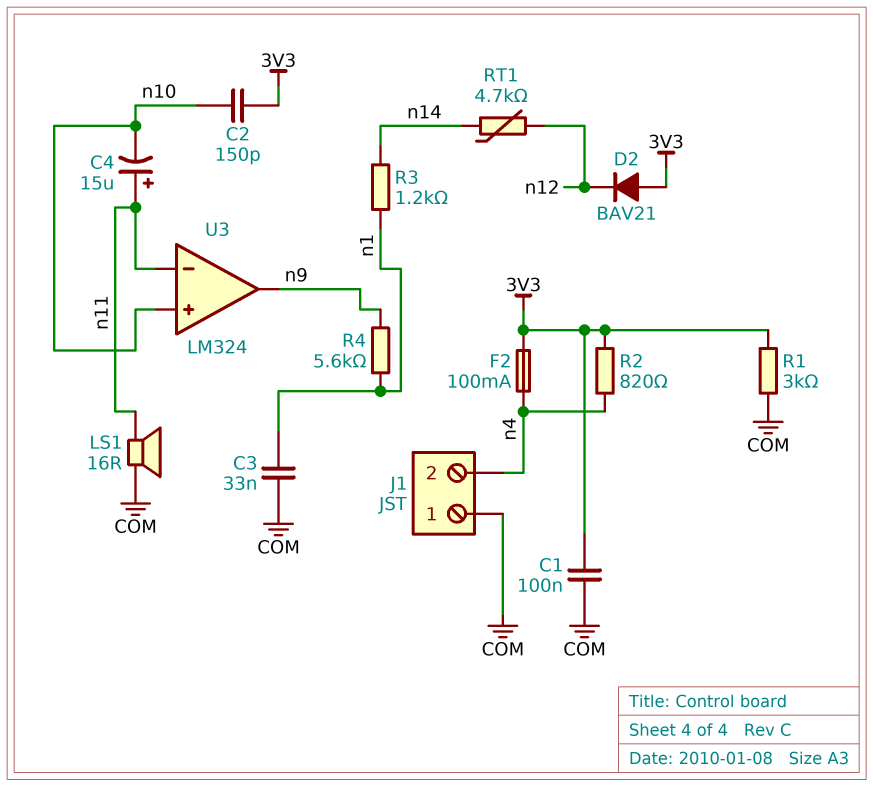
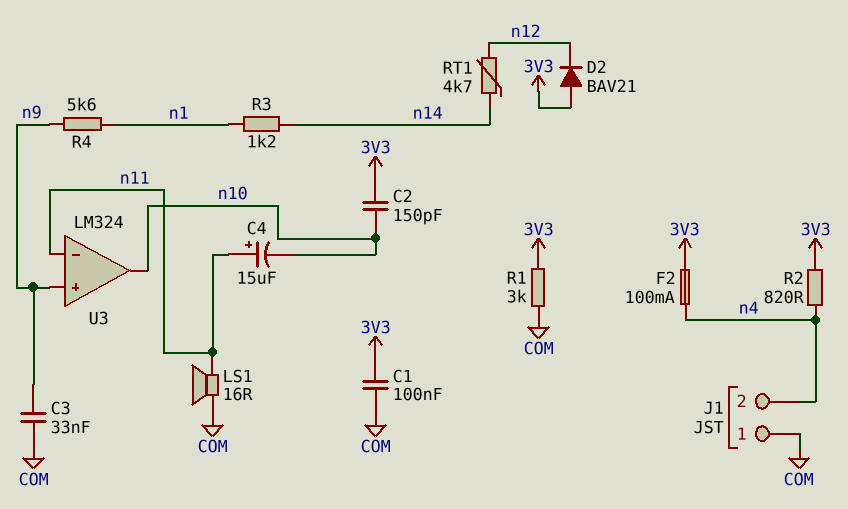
C3: 33nF (COM, n1) -> 33nF (COM, n9)
U3 pin in+: n10 -> n9
U3 pin out: n9 -> n10

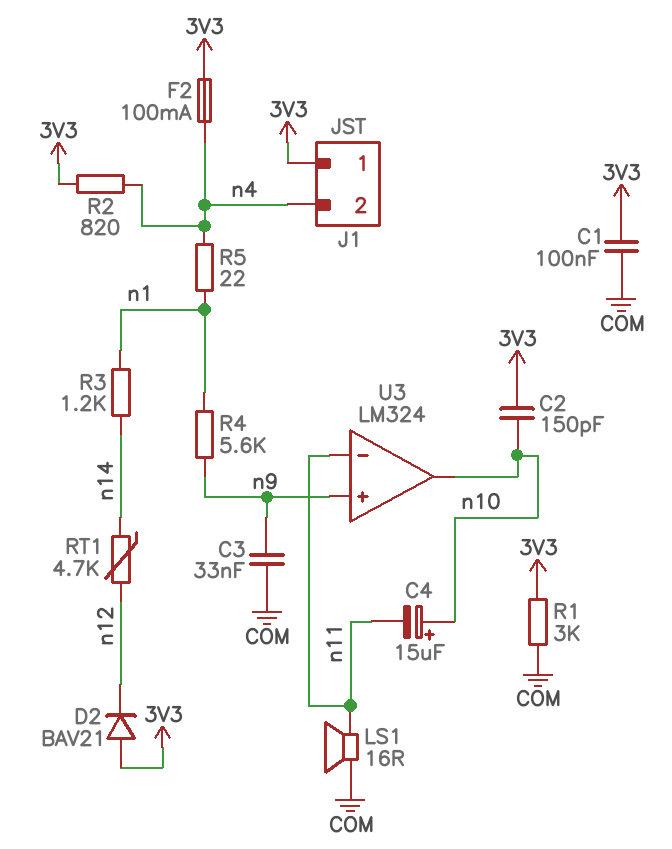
C4: 15uF (plus n11, minus n10) -> 15uF (plus n10, minus n11)
J1 pin 1: COM -> 3V3
R5: none -> 22 (n1, n4)

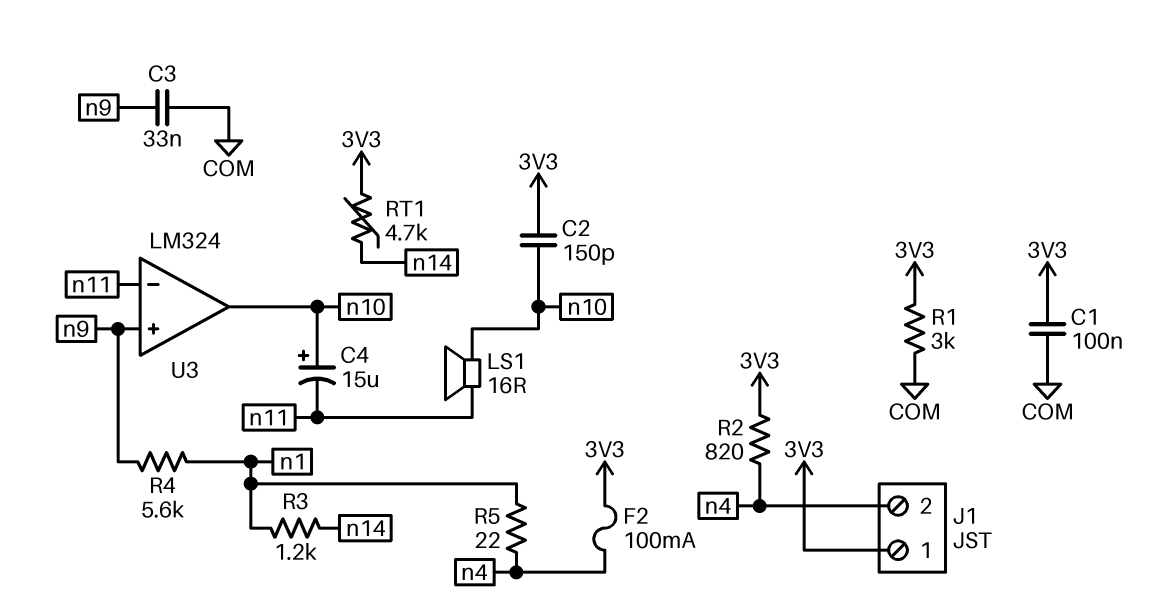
D2: diode BAV21 (A 3V3, K n12) -> none
LS1: speaker 16R (COM, n11) -> speaker 16R (n10, n11)
RT1: 4.7k (n12, n14) -> 4.7k (3V3, n14)

